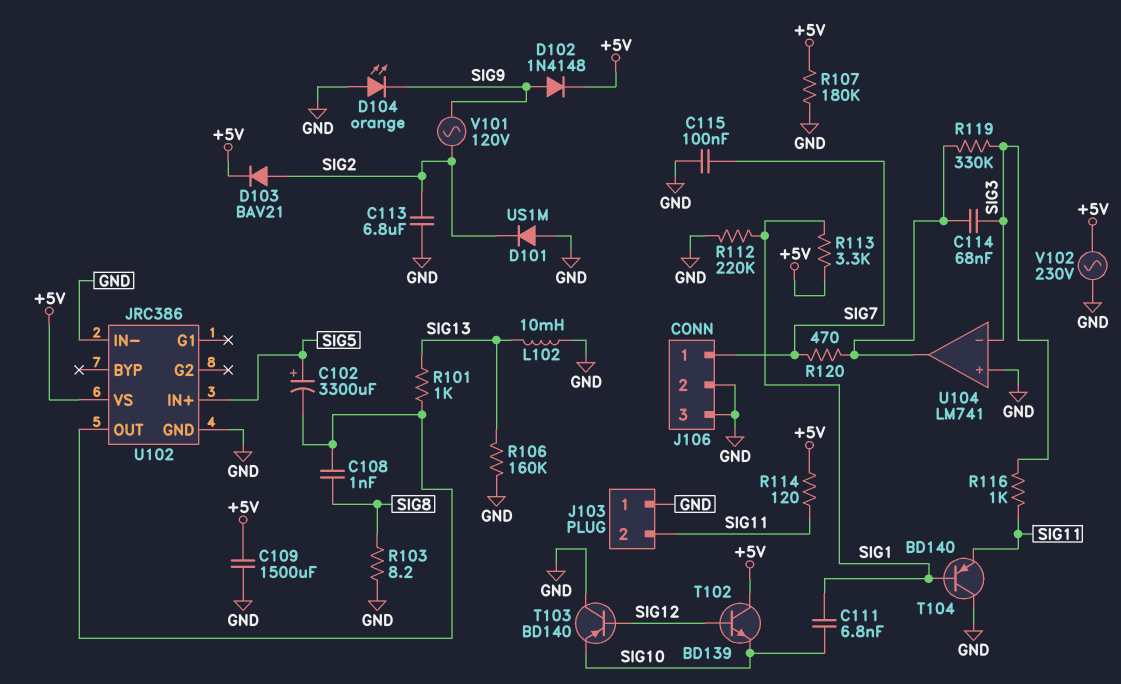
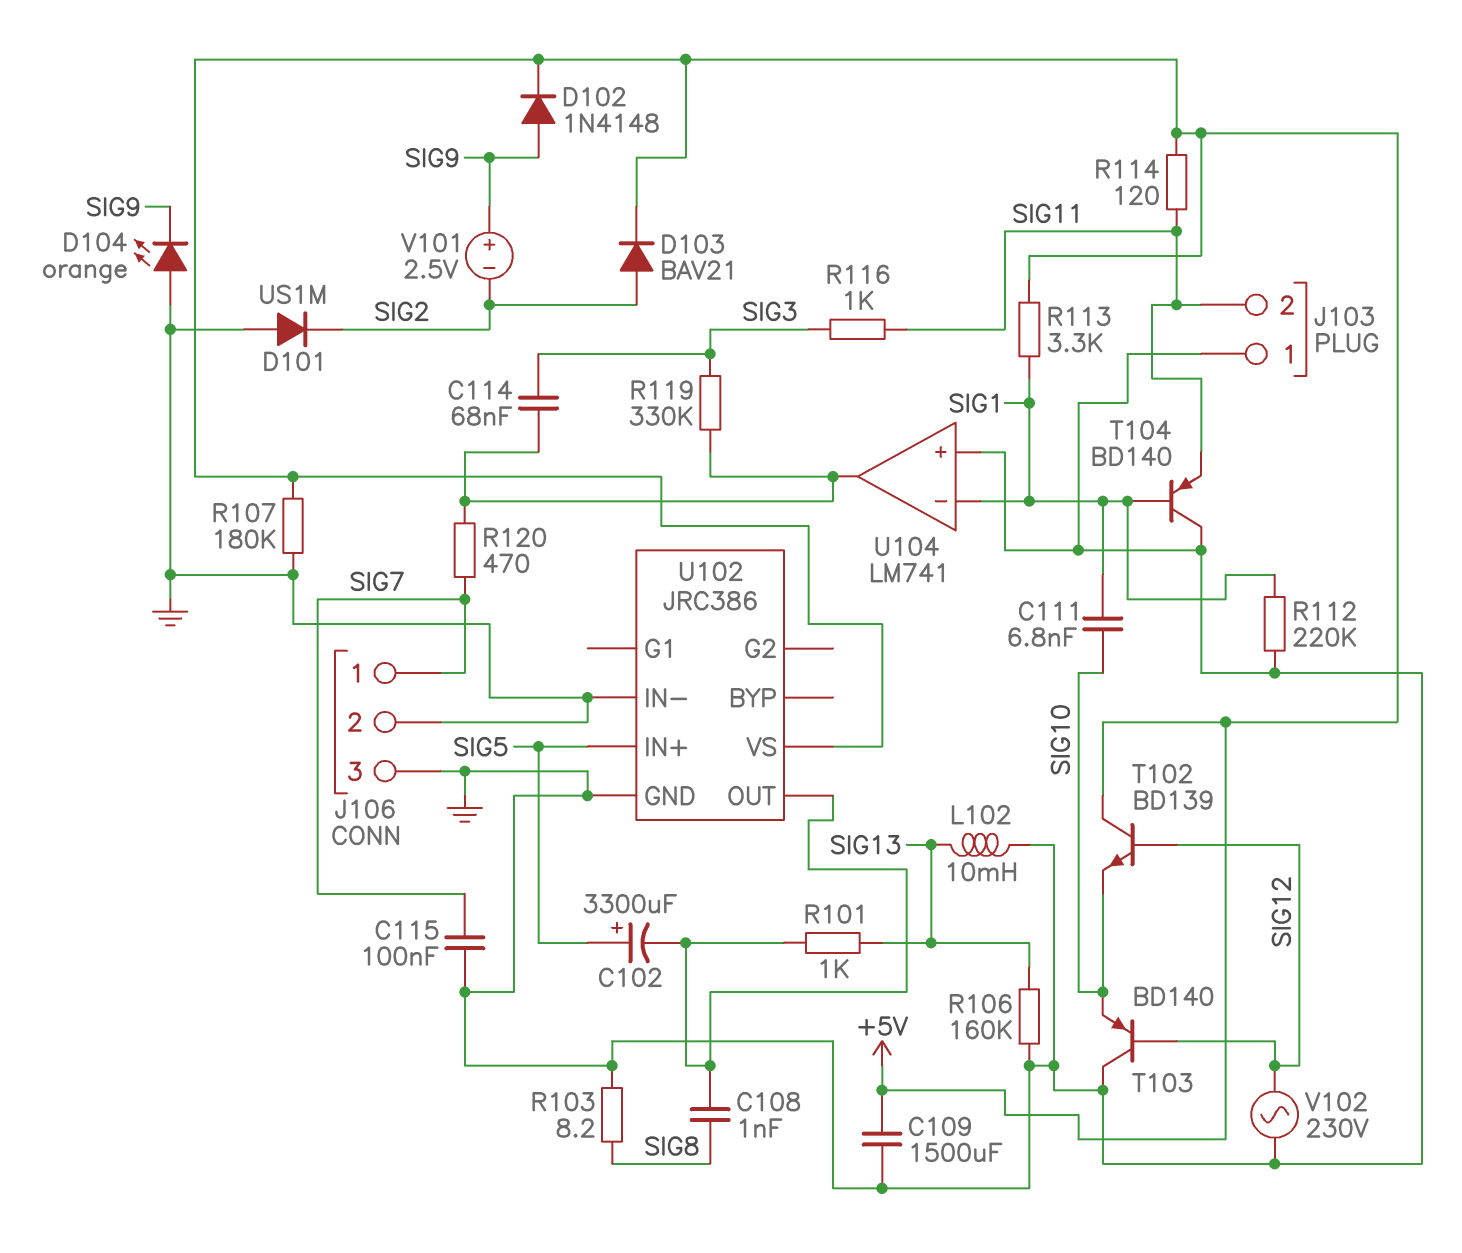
C113: 6.8uF (GND, SIG2) -> none
U104 pin in-: SIG3 -> SIG1
V101: AC 120V (SIG2, SIG9) -> 2.5V (plus SIG9, minus SIG2)
V102: AC 230V (+5V, GND) -> AC 230V (GND, SIG12)

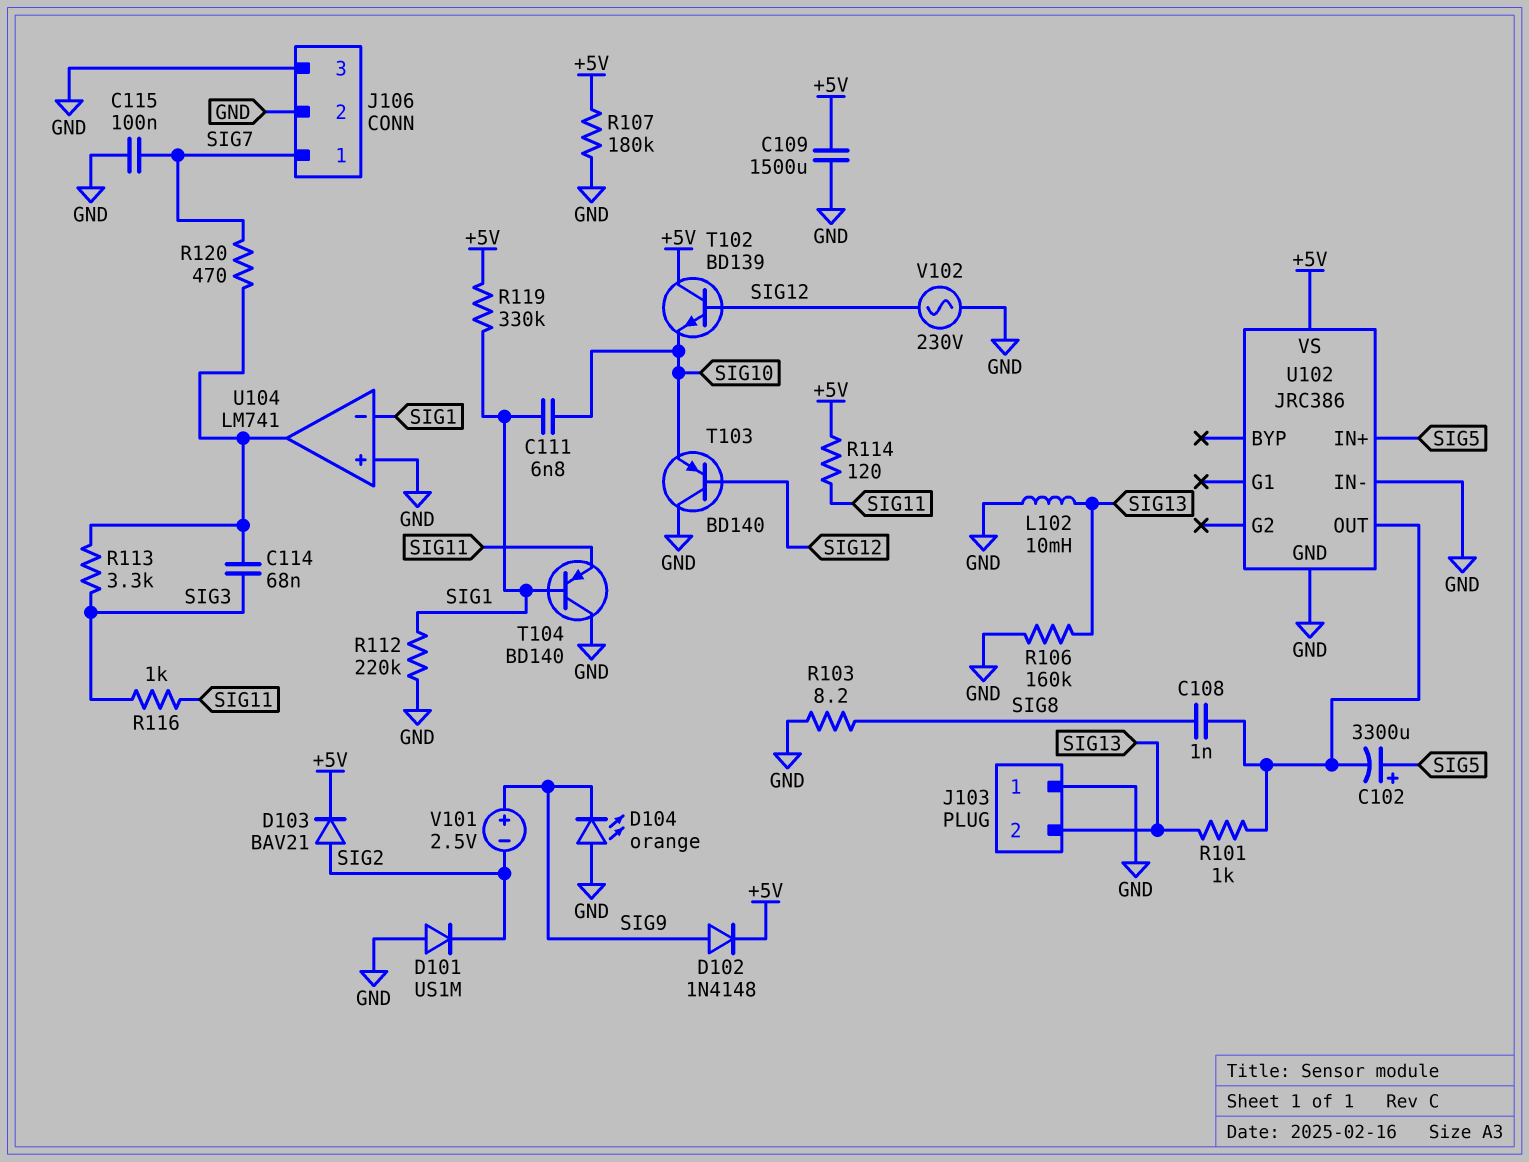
J103 pin 2: SIG11 -> SIG13
R113: 3.3k (+5V, SIG1) -> 3.3k (SIG3, U104/out)
R119: 330k (SIG3, U104/out) -> 330k (+5V, SIG1)

